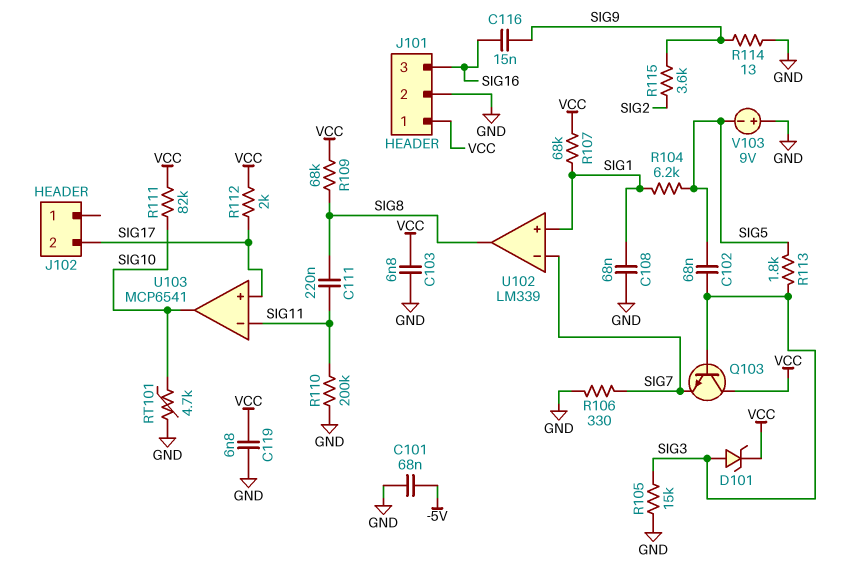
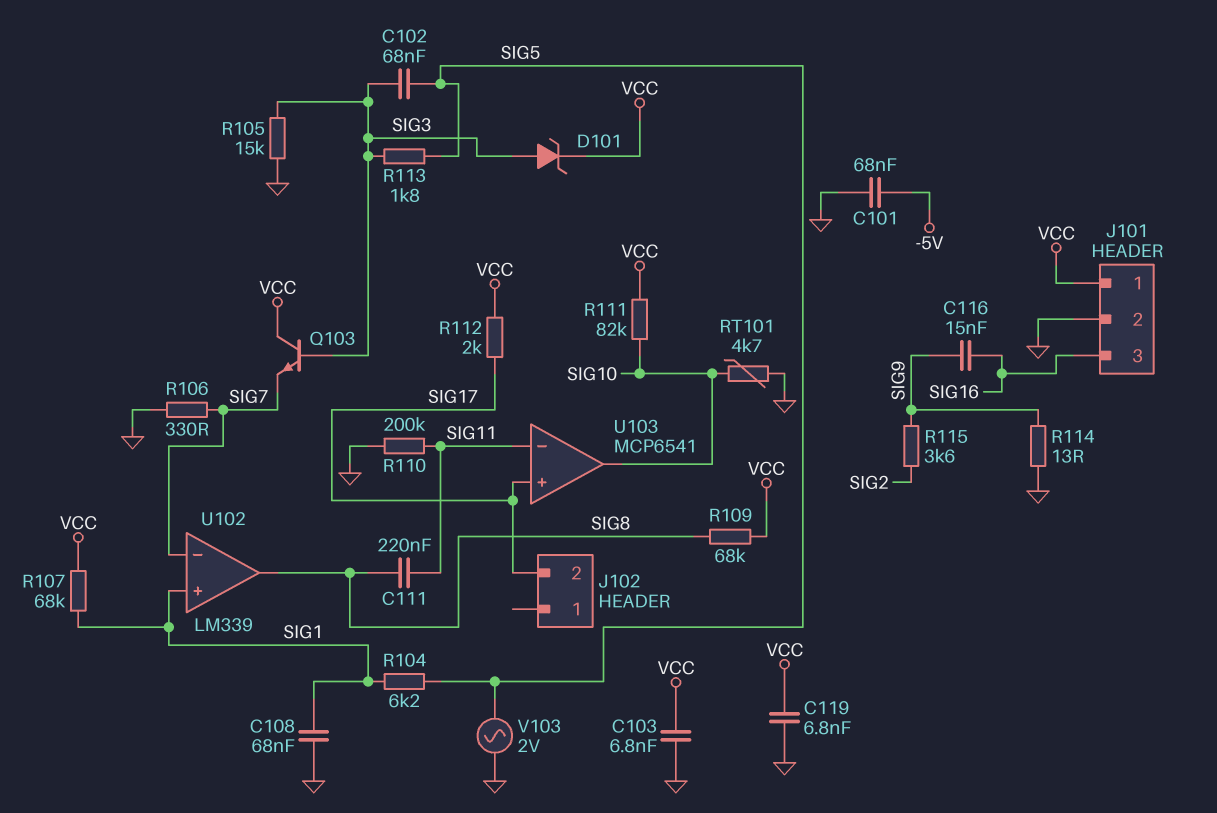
V103: 9V (plus GND, minus SIG5) -> AC 2V (GND, SIG5)

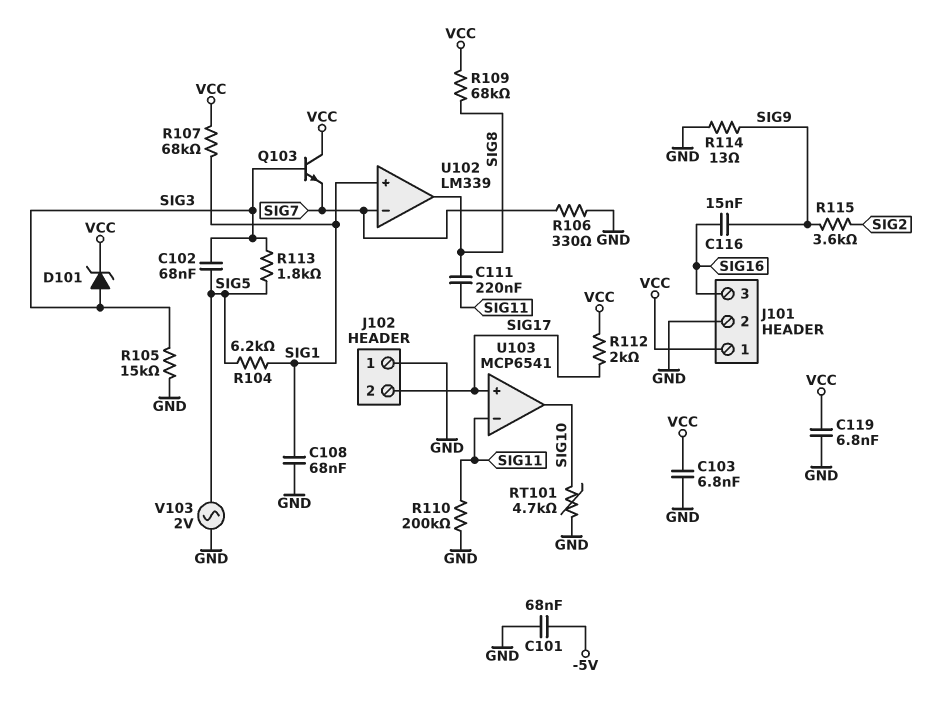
J102 pin 1: none -> GND
R111: 82k (SIG10, VCC) -> none

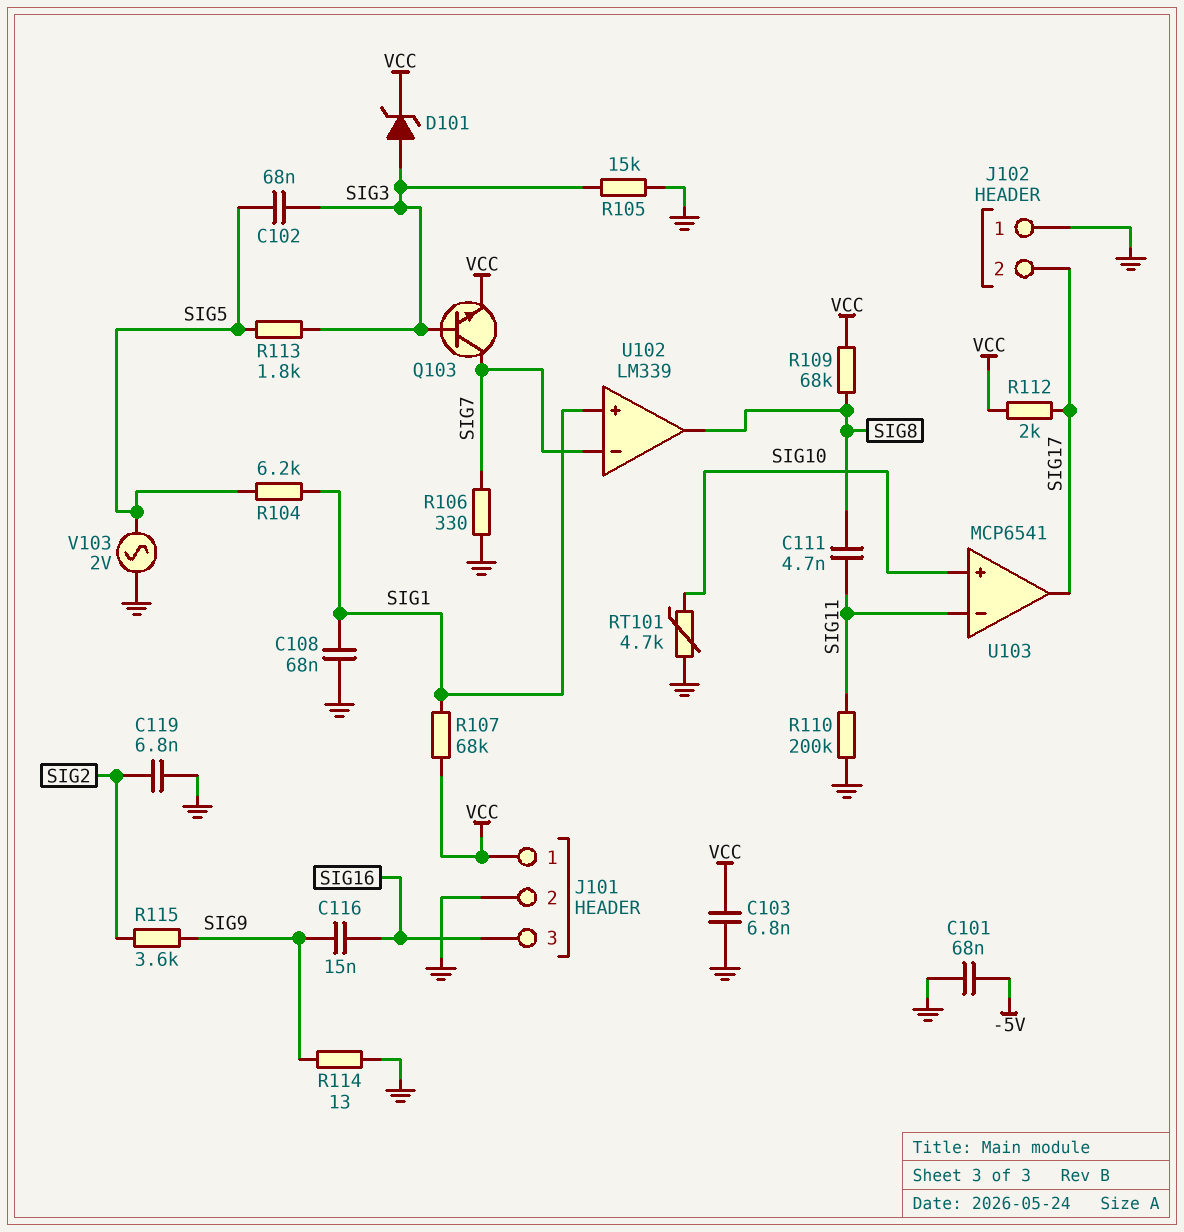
C111: 220nF (SIG8, SIG11) -> 4.7nF (SIG8, SIG11)
C119: 6.8nF (GND, VCC) -> 6.8nF (GND, SIG2)
Q103: NPN (B SIG3, C VCC, E SIG7) -> NPN (B SIG3, C SIG7, E VCC)
U103 pin in+: SIG17 -> SIG10
U103 pin out: SIG10 -> SIG17

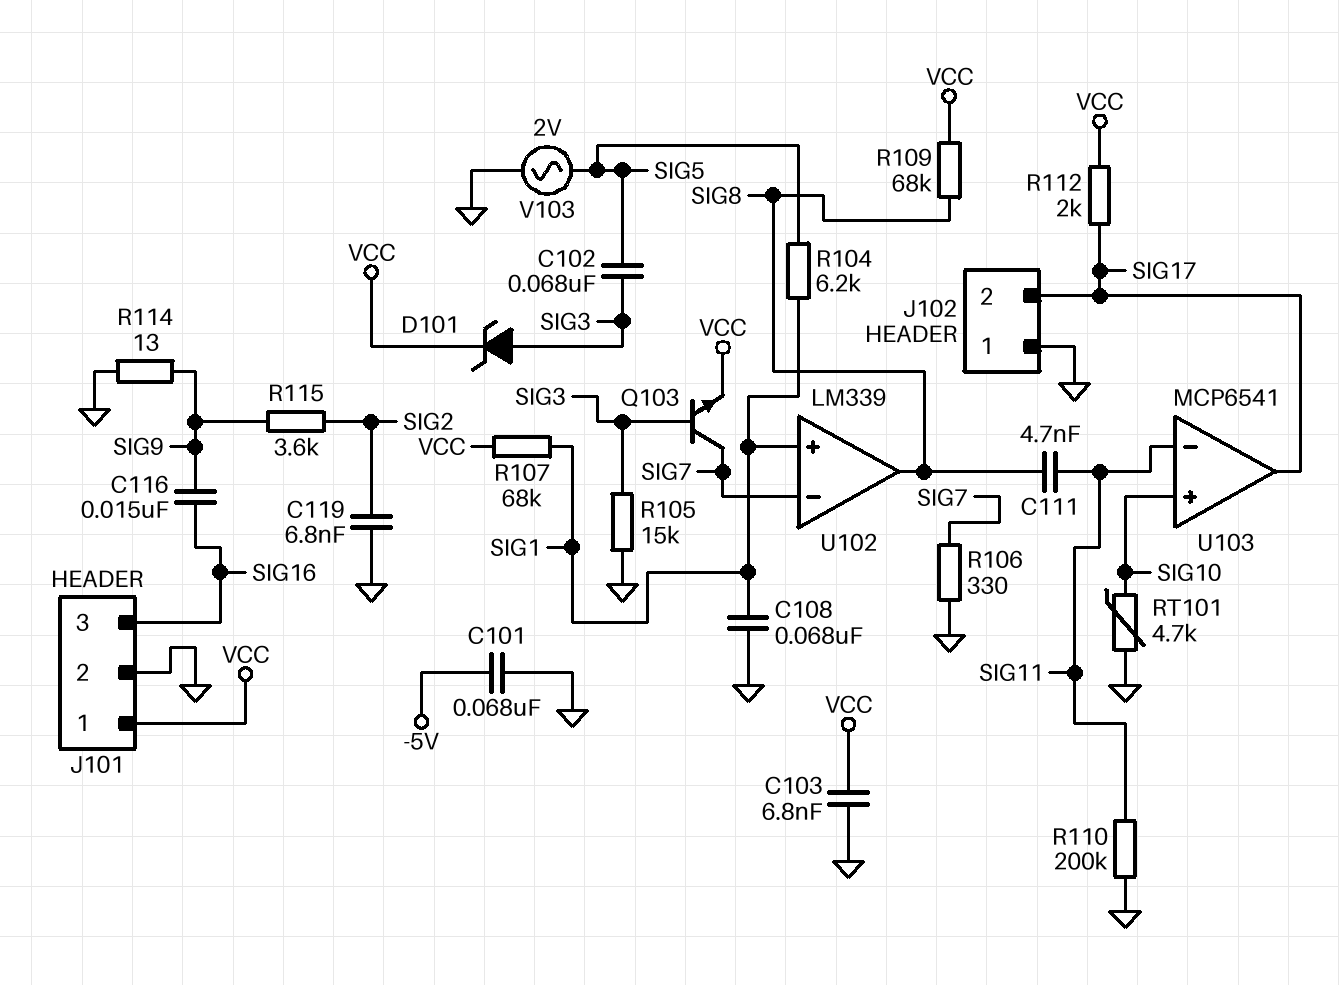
R113: 1.8k (SIG3, SIG5) -> none

